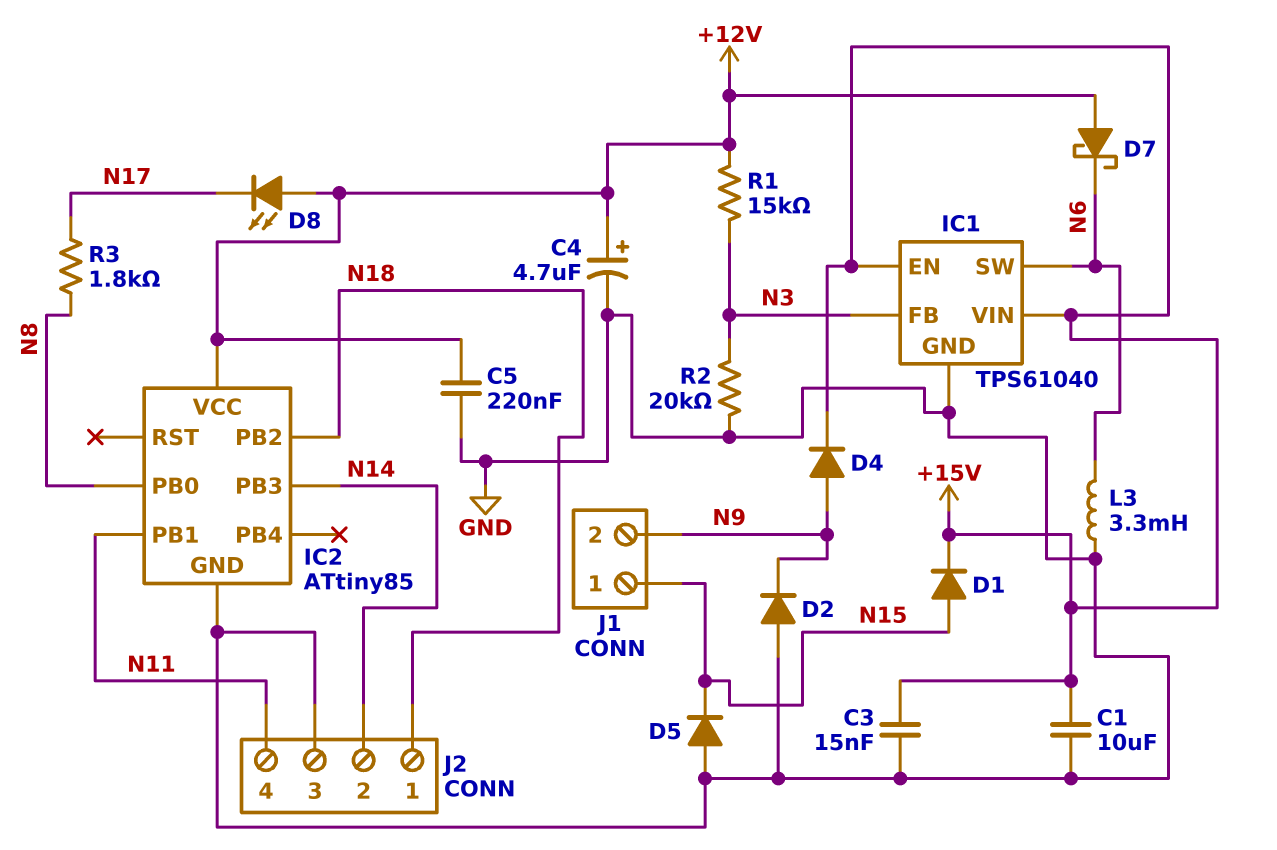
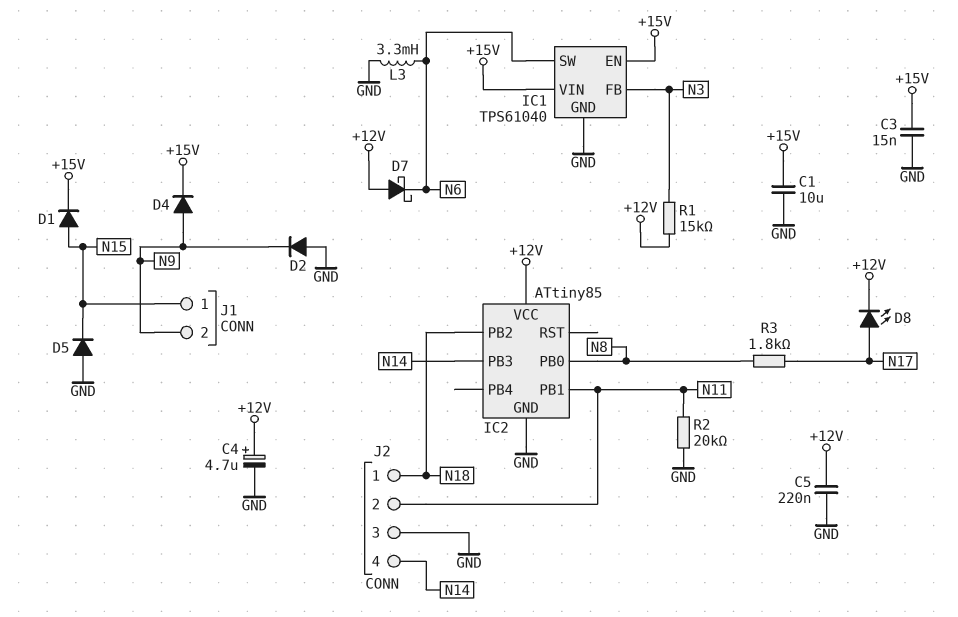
D8: LED (A +12V, K N17) -> LED (A N17, K +12V)
J2 pin 2: N14 -> N11
J2 pin 4: N11 -> N14
R2: 20k (GND, N3) -> 20k (GND, N11)

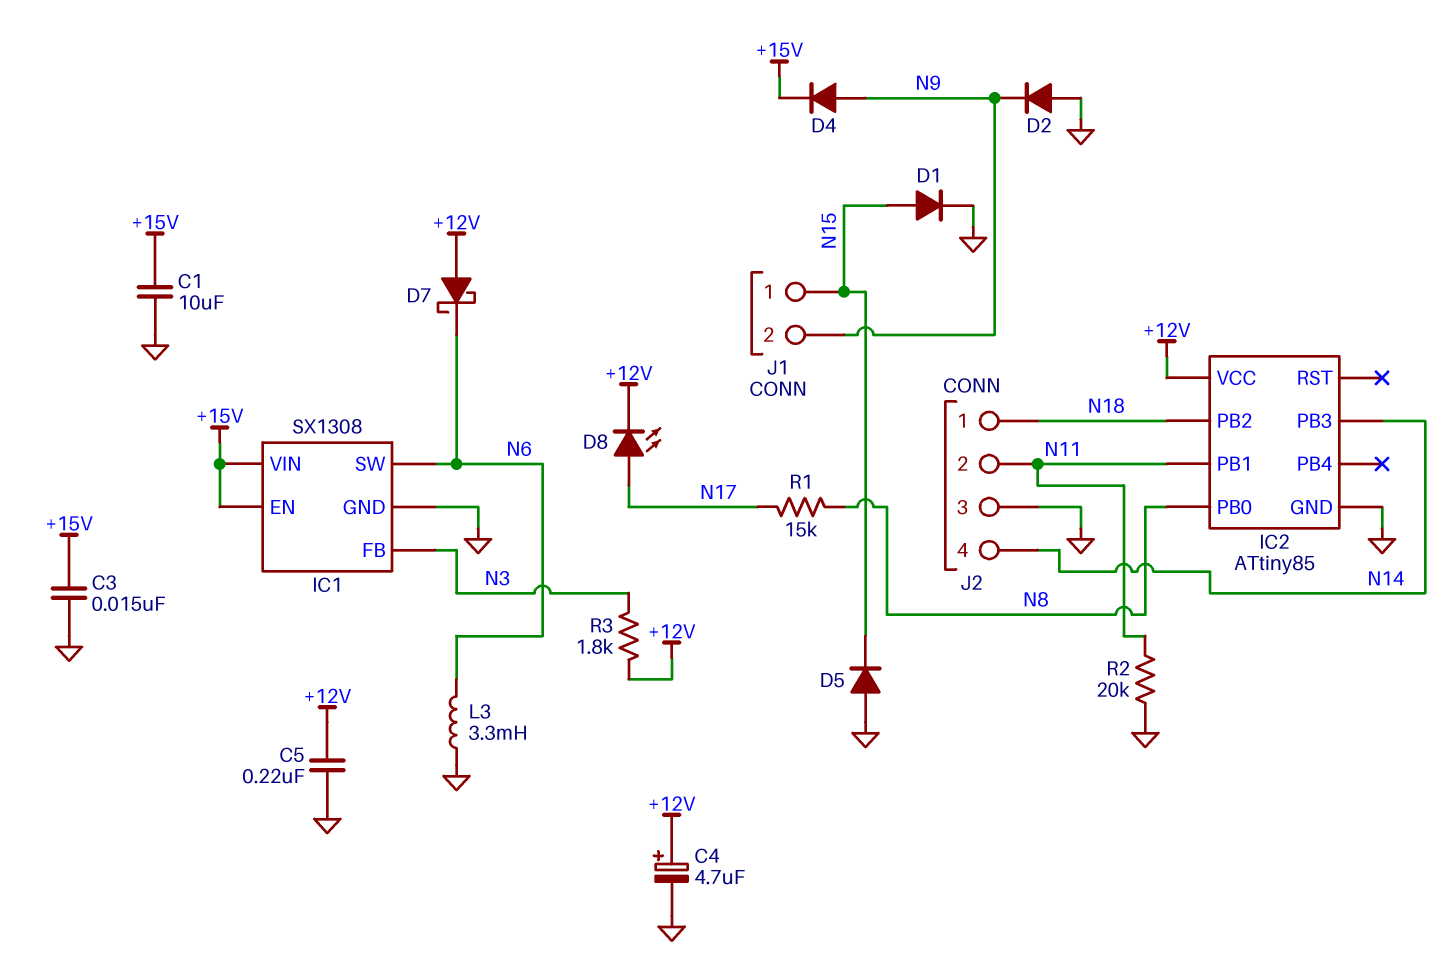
D1: diode (A N15, K +15V) -> diode (A N15, K GND)
IC1: TPS61040 -> SX1308
R1: 15k (+12V, N3) -> 15k (N8, N17)
R3: 1.8k (N8, N17) -> 1.8k (+12V, N3)

